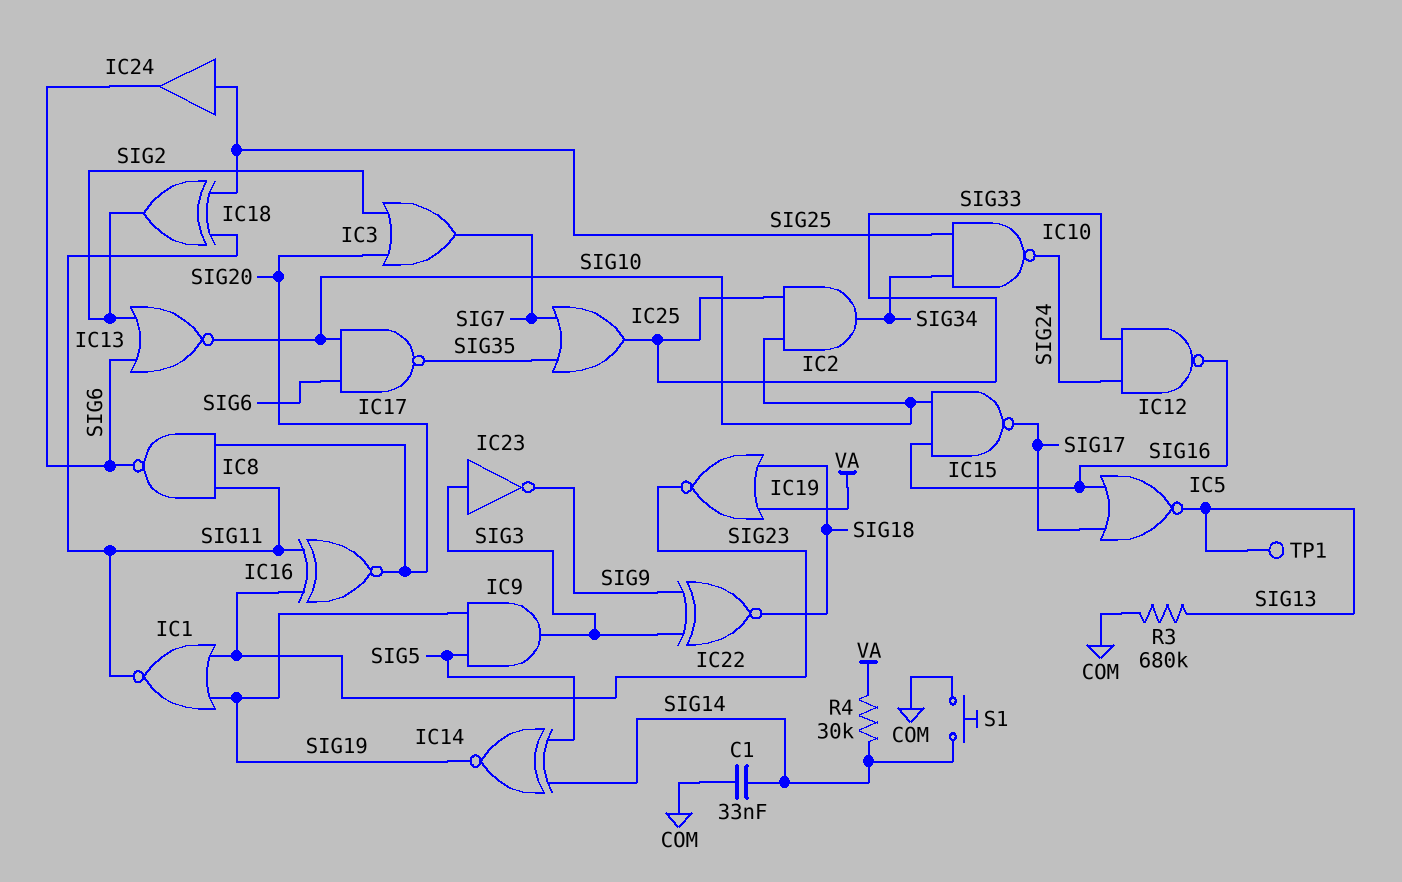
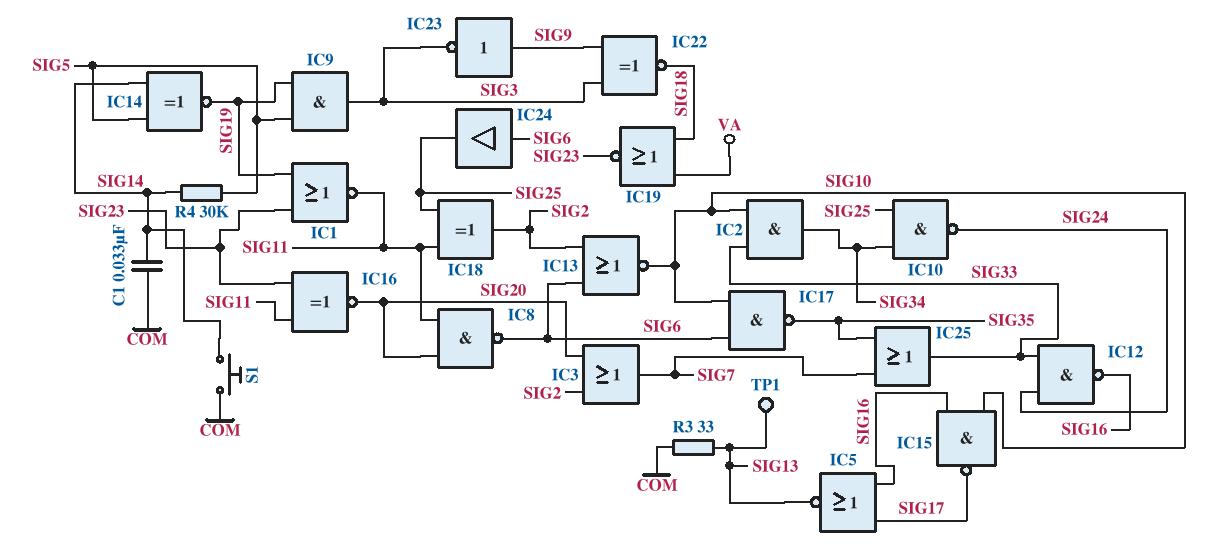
IC23: NOT (in SIG3, out SIG9) -> NOT (in SIG9, out SIG3)
IC24: buffer (in SIG25, out SIG6) -> buffer (in SIG6, out SIG25)
R3: 680k (COM, SIG13) -> 33 (COM, SIG13)
R4: 30k (SIG14, VA) -> 30k (SIG5, SIG14)

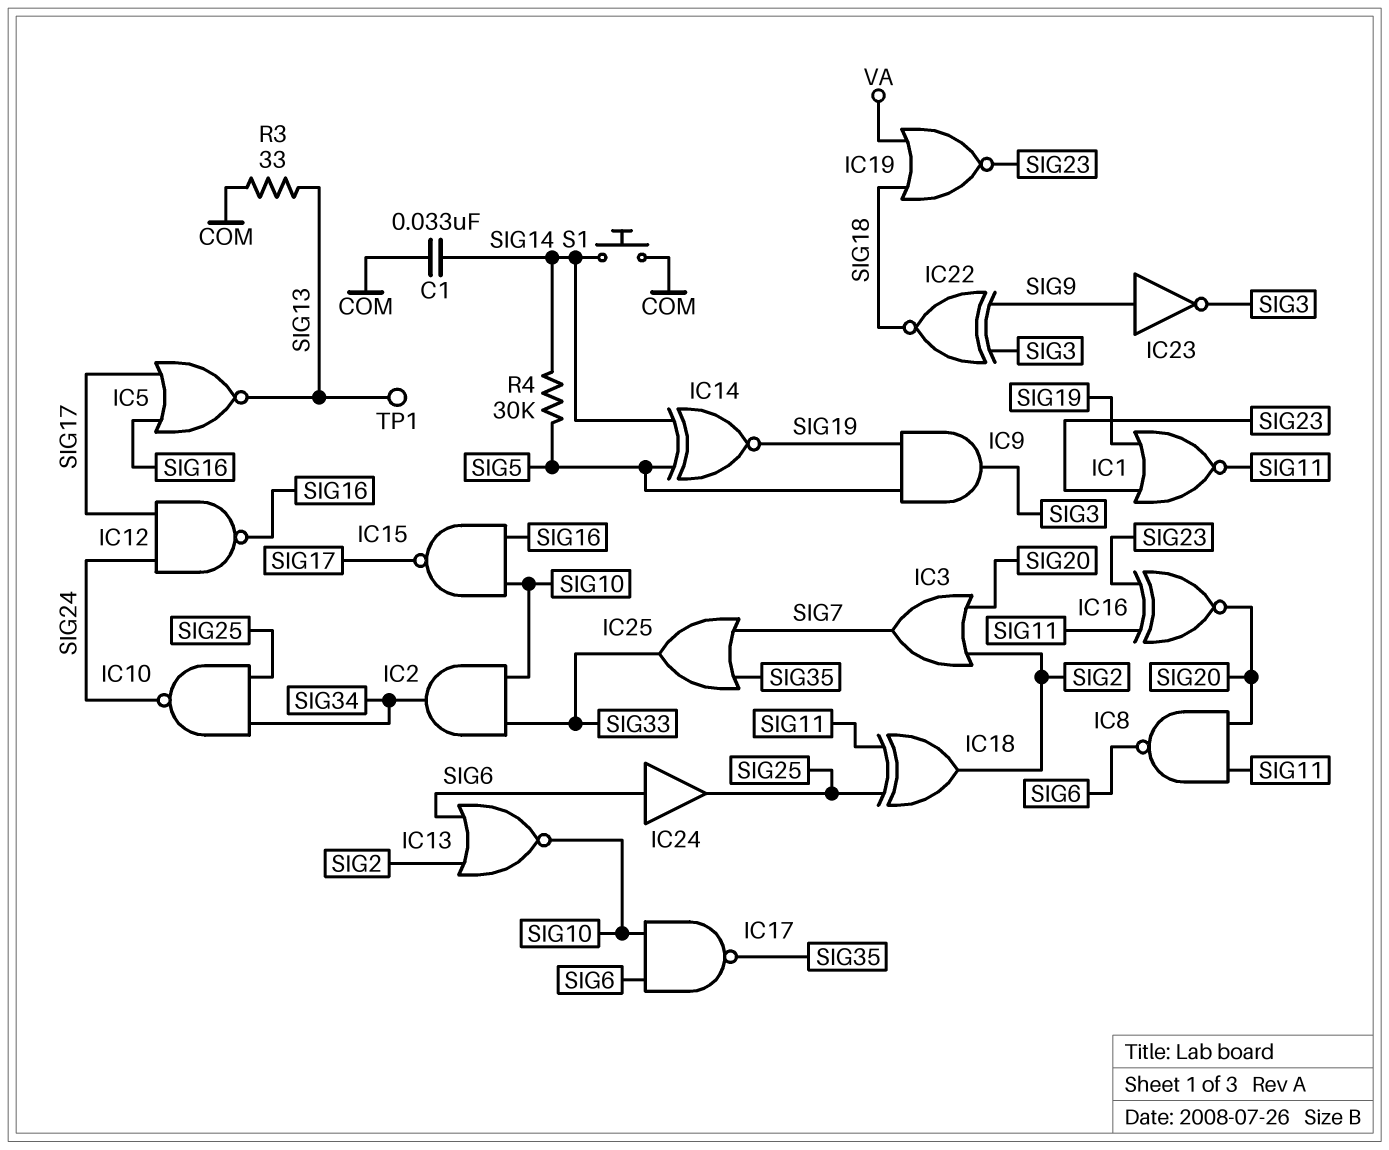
IC12: NAND (in SIG24, in SIG33, out SIG16) -> NAND (in SIG17, in SIG24, out SIG16)

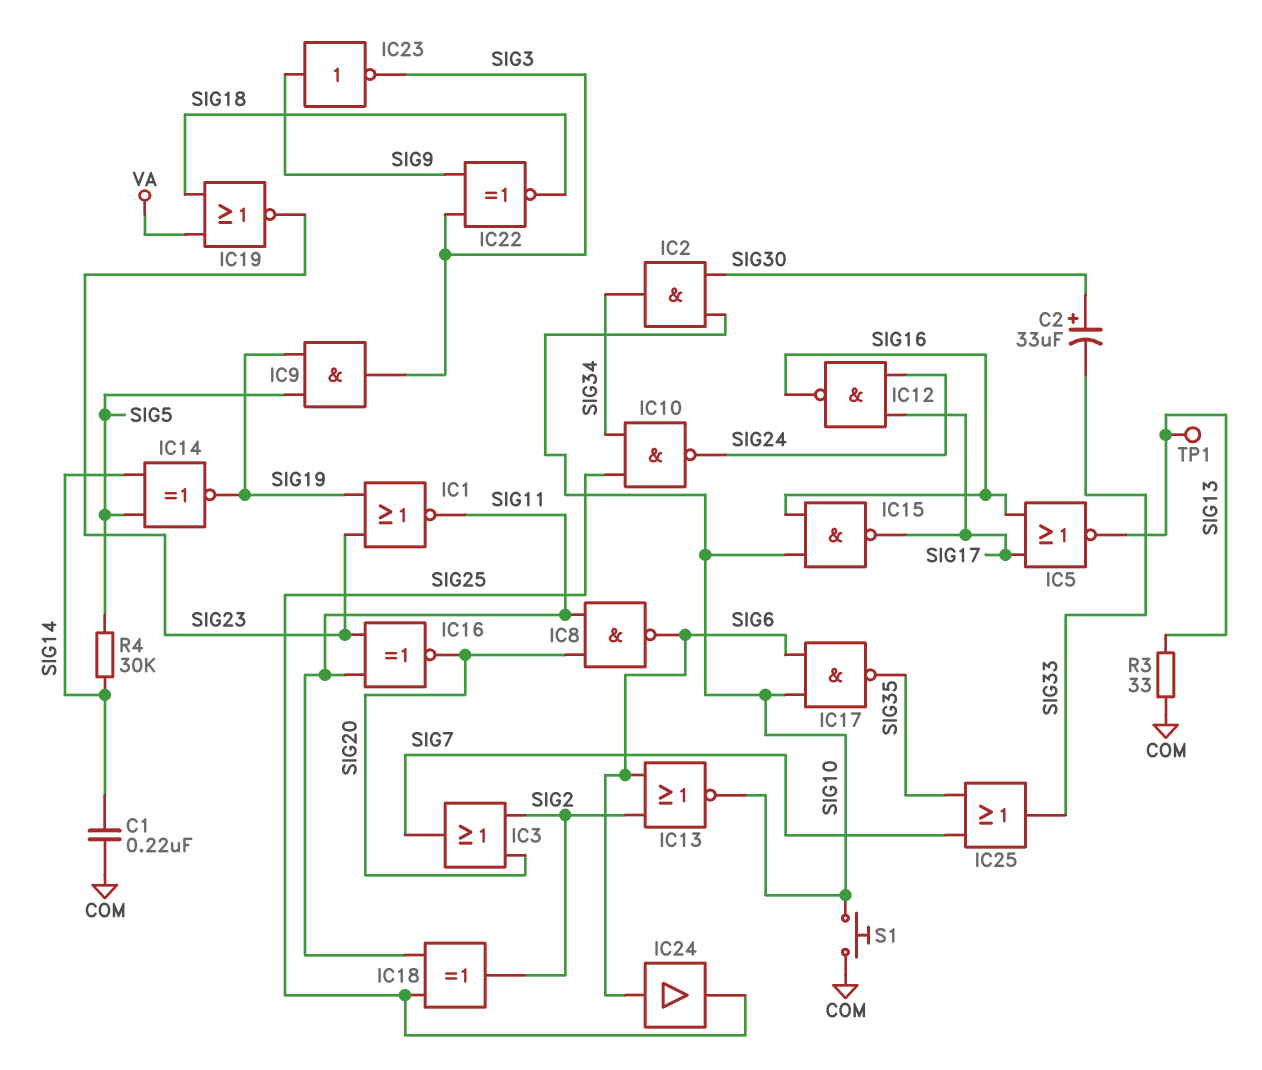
C1: 33nF (COM, SIG14) -> 220nF (COM, SIG14)
C2: none -> 33uF (plus SIG30, minus SIG33)
IC2: AND (in SIG10, in SIG33, out SIG34) -> AND (in SIG10, in SIG30, out SIG34)
S1: button (COM, SIG14) -> button (COM, SIG10)

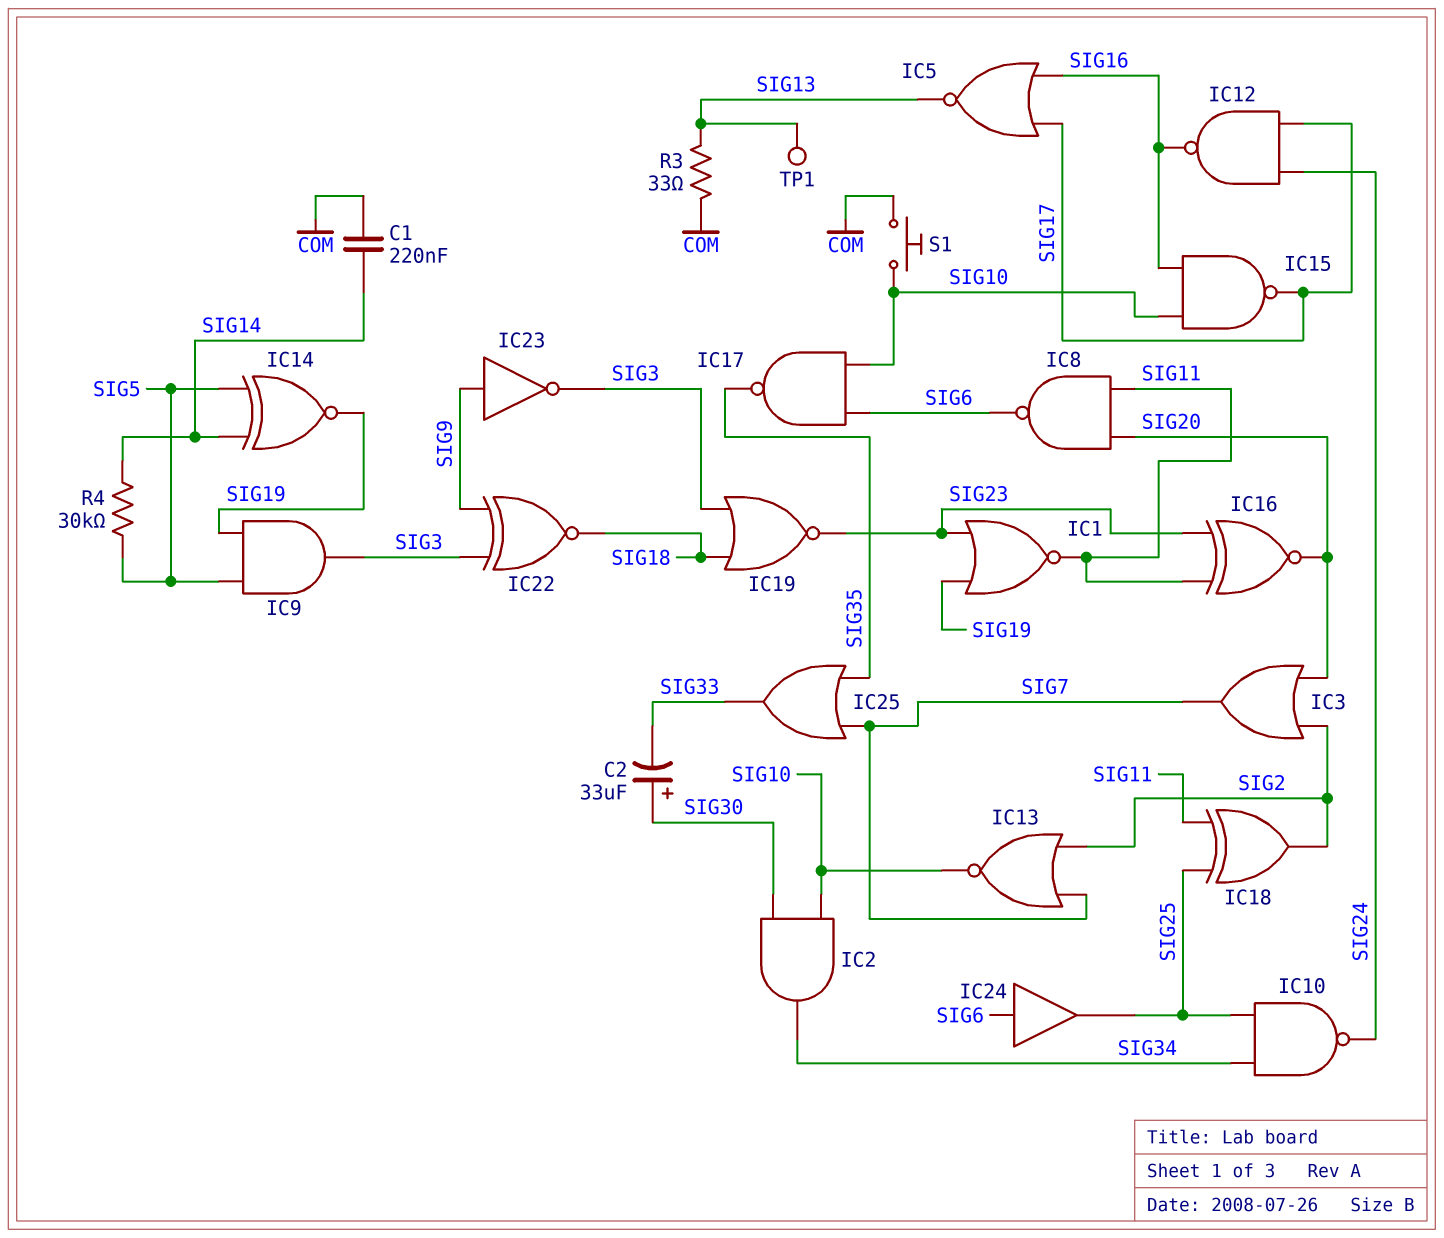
IC13: NOR (in SIG2, in SIG6, out SIG10) -> NOR (in SIG2, in SIG7, out SIG10)
IC19: NOR (in SIG18, in VA, out SIG23) -> NOR (in SIG3, in SIG18, out SIG23)

